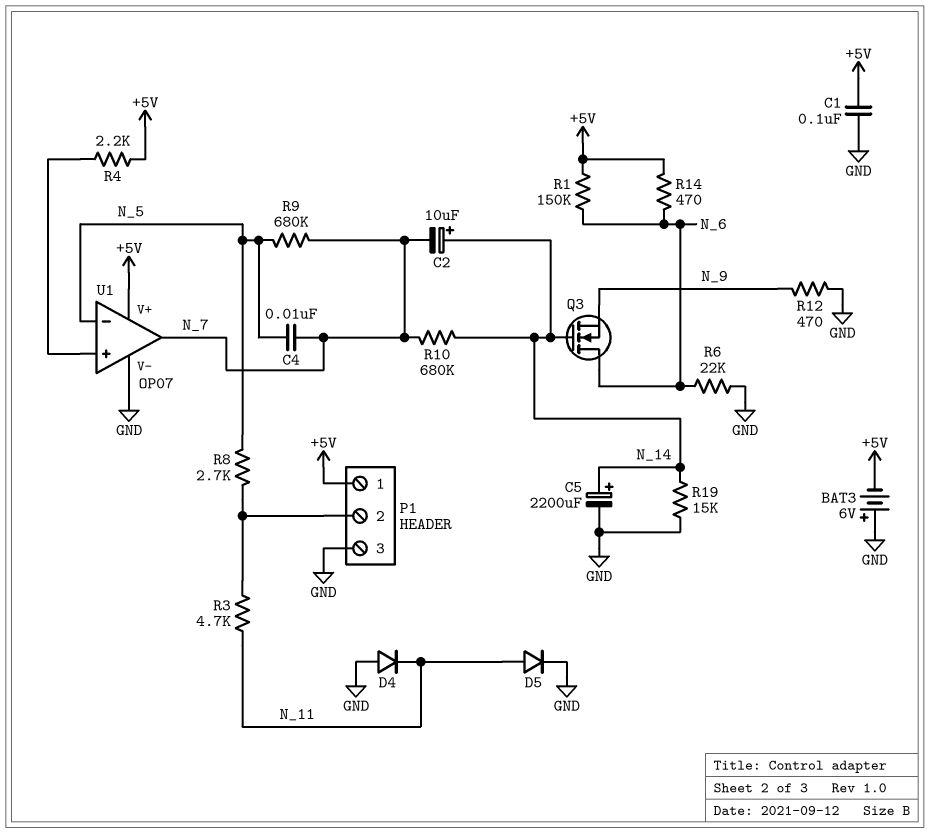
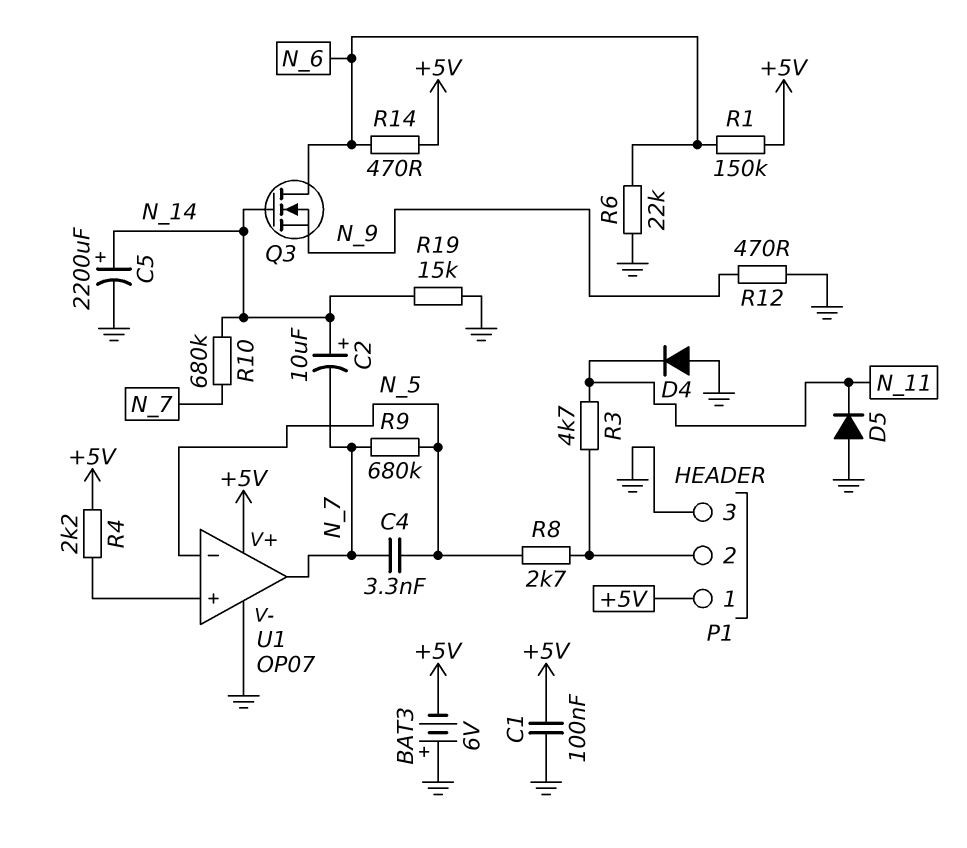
C4: 10nF (N_5, N_7) -> 3.3nF (N_5, N_7)
D5: diode (A N_11, K GND) -> diode (A GND, K N_11)

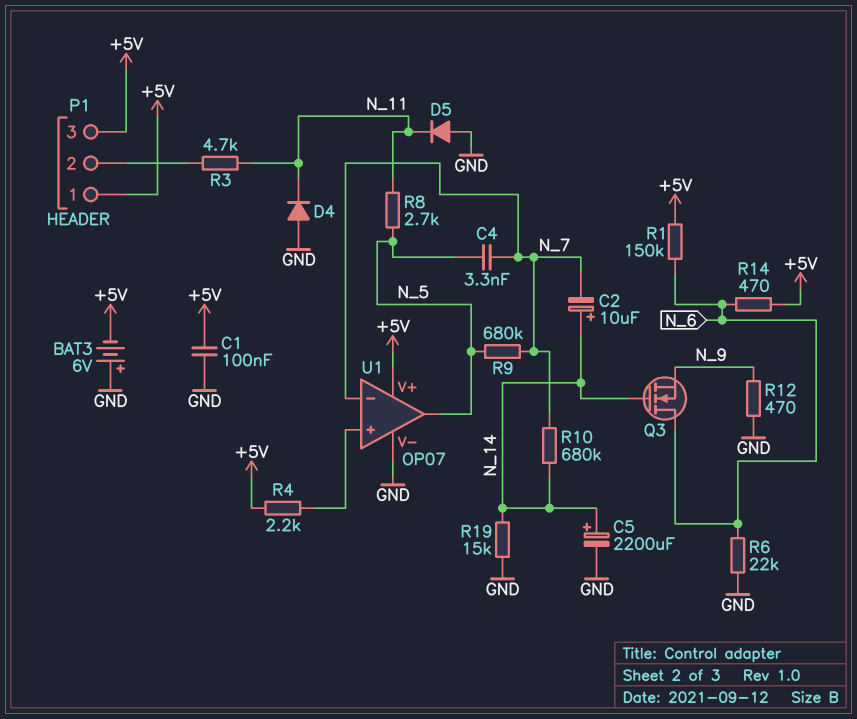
P1 pin 3: GND -> +5V
R8: 2.7k (N_5, P1/2) -> 2.7k (N_5, N_11)
U1 pin in-: N_5 -> N_7
U1 pin out: N_7 -> N_5

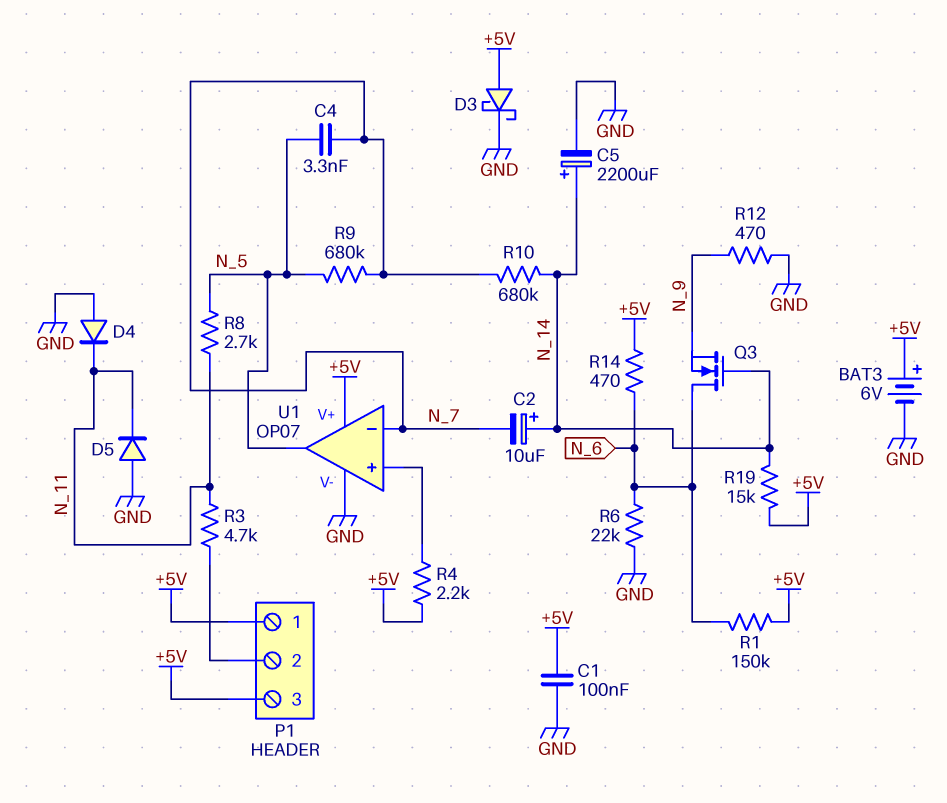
BAT3: 6V (plus GND, minus +5V) -> 6V (plus +5V, minus GND)
D3: none -> schottky (A +5V, K GND)
R19: 15k (GND, N_14) -> 15k (+5V, N_14)

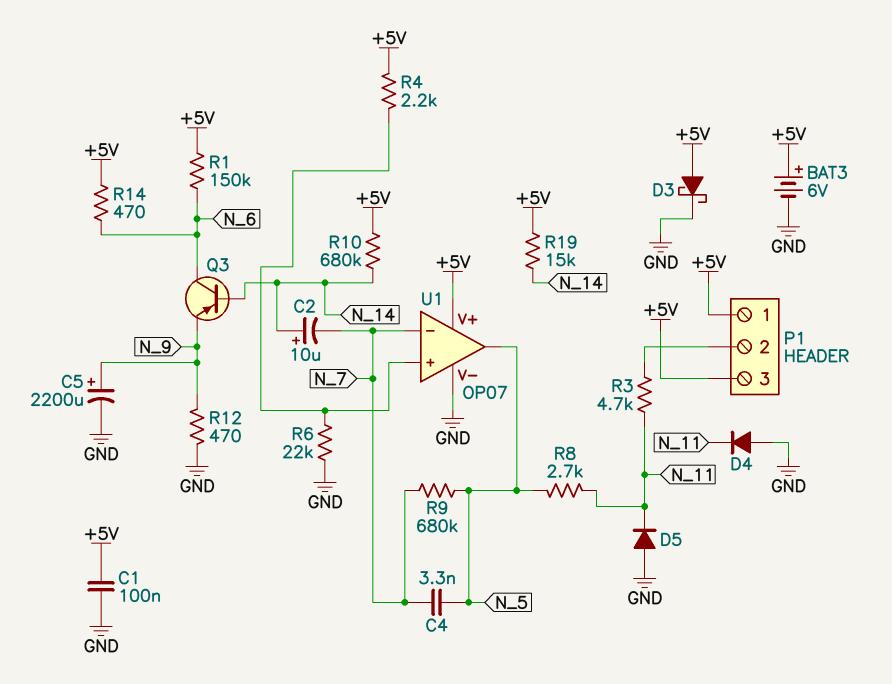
C5: 2200uF (plus N_14, minus GND) -> 2200uF (plus N_9, minus GND)
Q3: NMOS (G N_14, D N_6, S N_9) -> PNP (B N_14, C N_6, E N_9)
R6: 22k (GND, N_6) -> 22k (GND, U1/in+)
R10: 680k (N_7, N_14) -> 680k (+5V, N_14)

